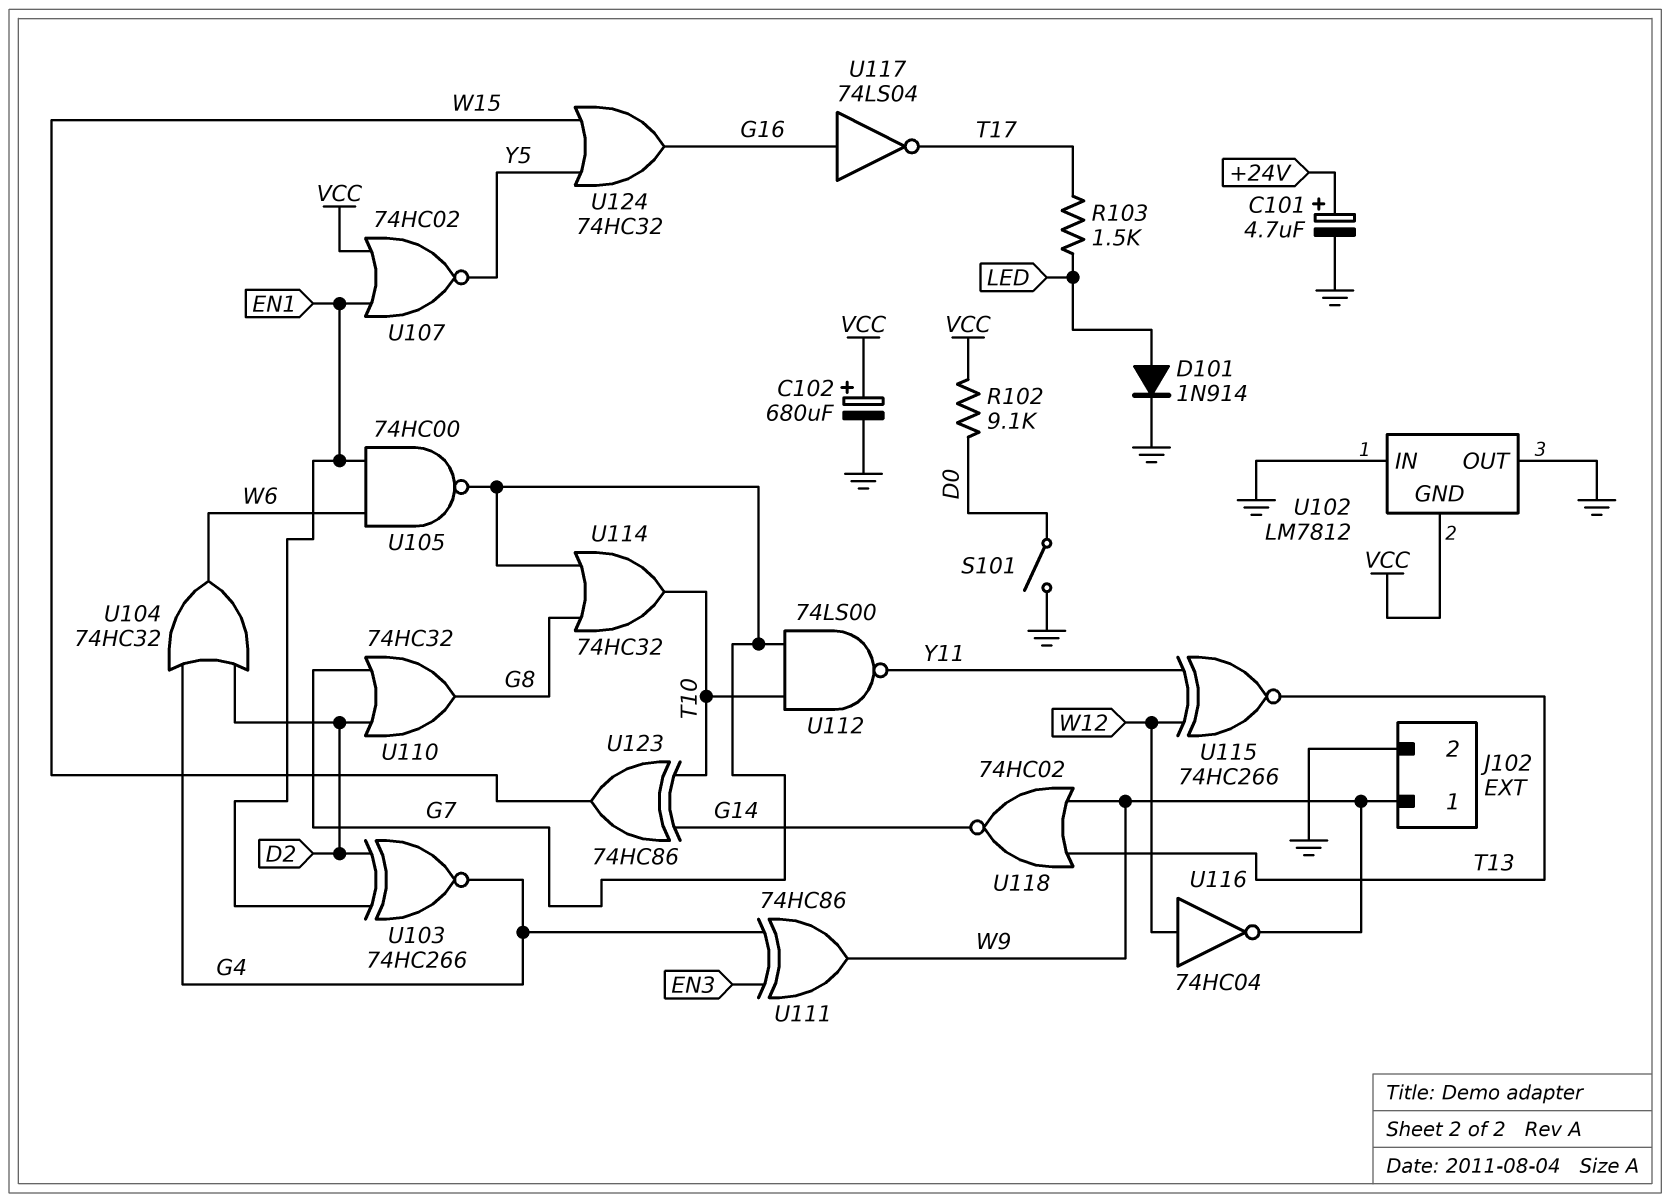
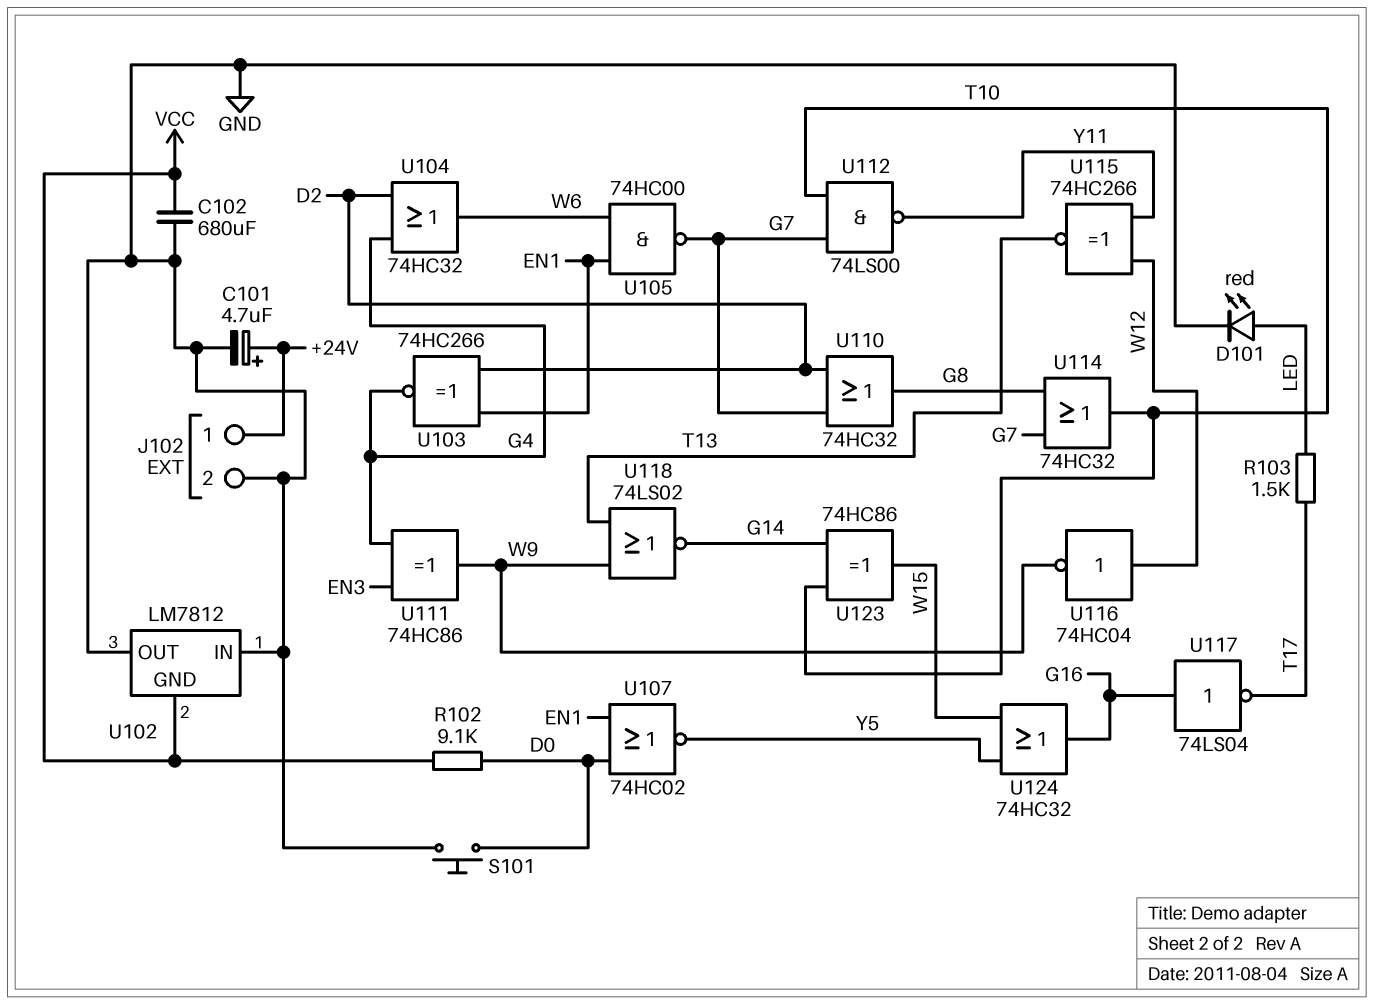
C102: 680uF (plus VCC, minus GND) -> 680uF (GND, VCC)
D101: diode 1N914 (A LED, K GND) -> LED red (A LED, K GND)
J102 pin 1: W9 -> +24V
S101: switch (D0, GND) -> button (D0, GND)
U107: NOR 74HC02 (in EN1, in VCC, out Y5) -> NOR 74HC02 (in D0, in EN1, out Y5)
U118: NOR 74HC02 (in T13, in W9, out G14) -> NOR 74LS02 (in T13, in W9, out G14)

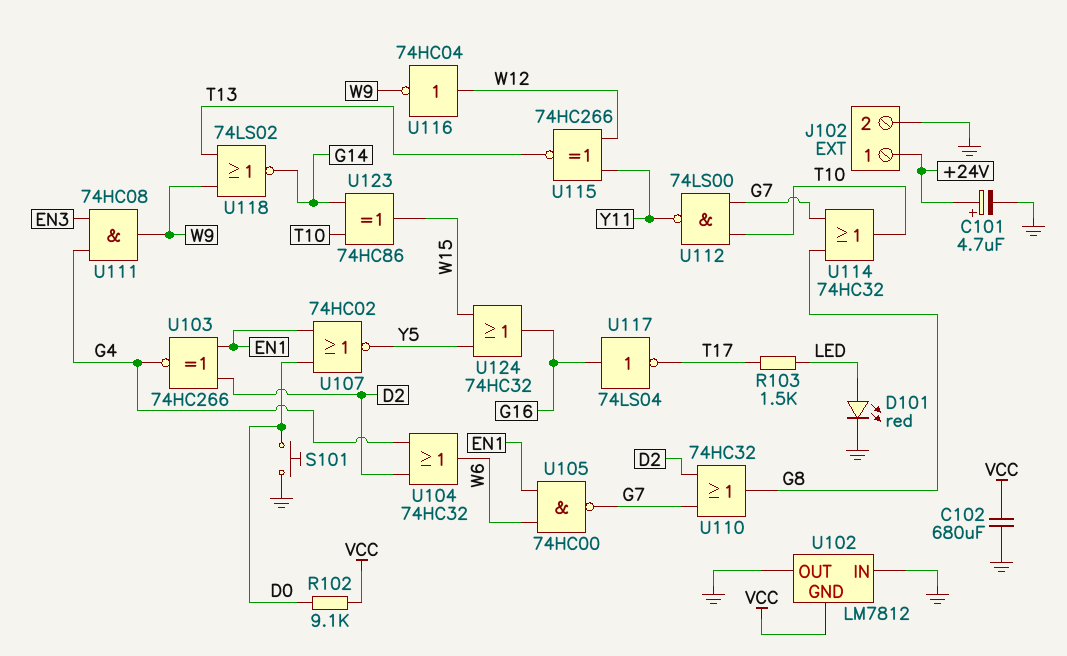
U111: XOR 74HC86 (in EN3, in G4, out W9) -> AND 74HC08 (in EN3, in G4, out W9)

